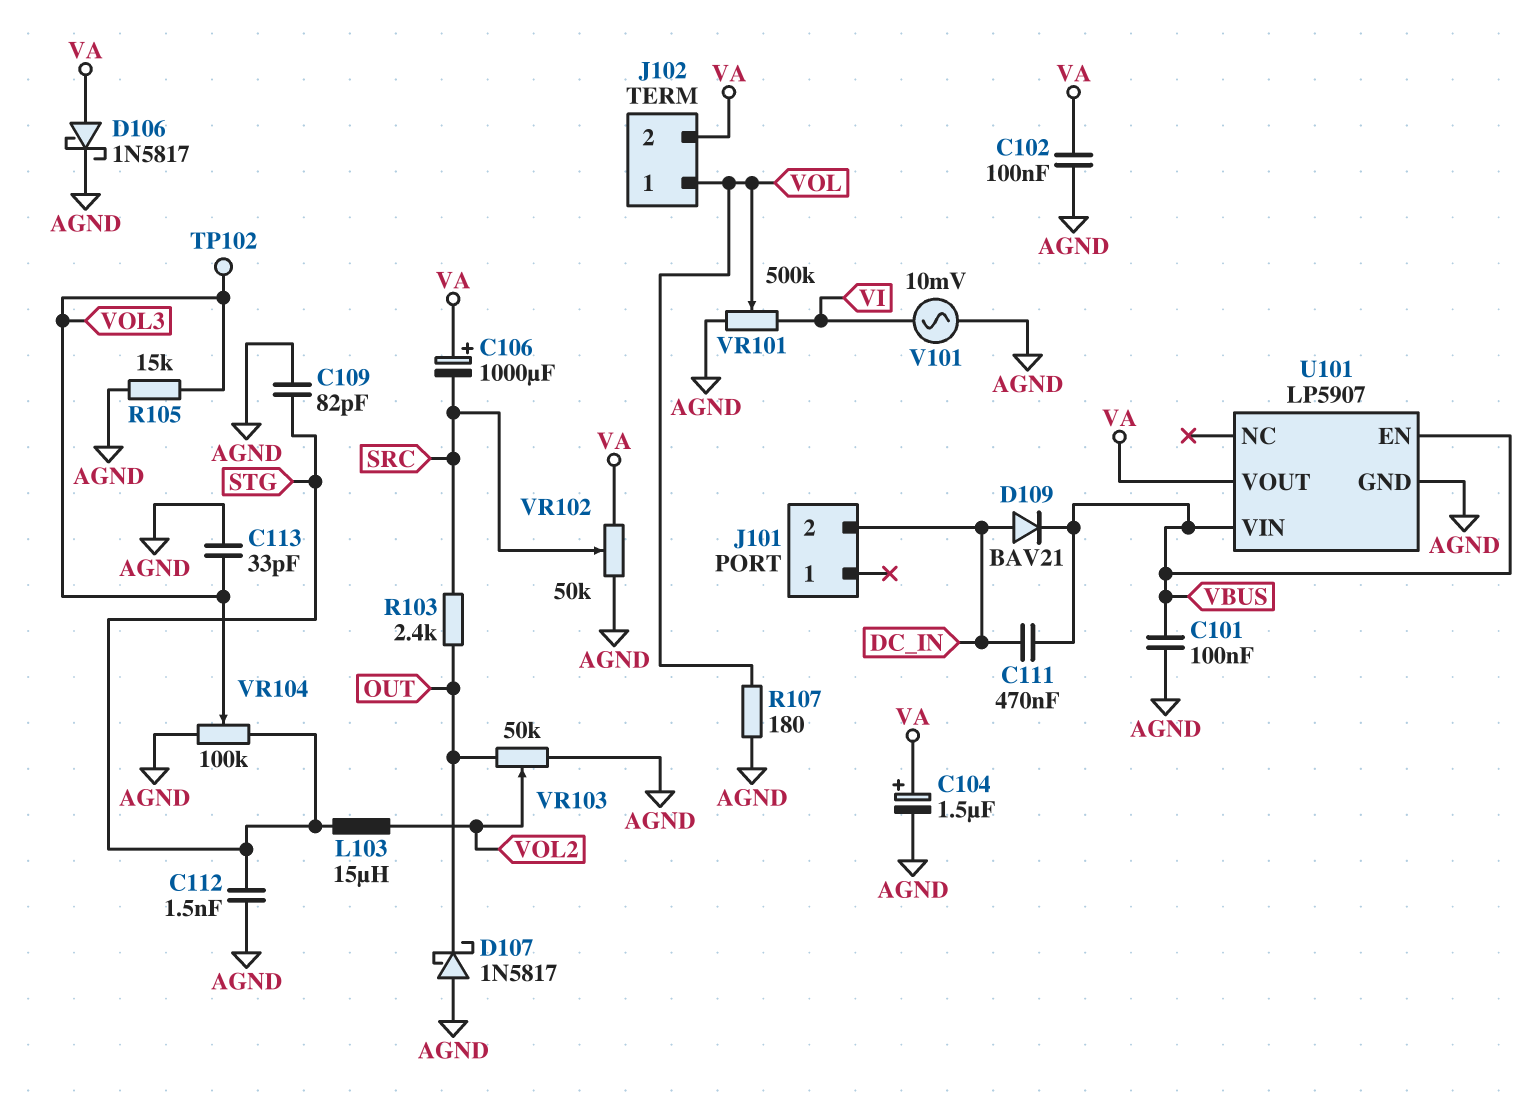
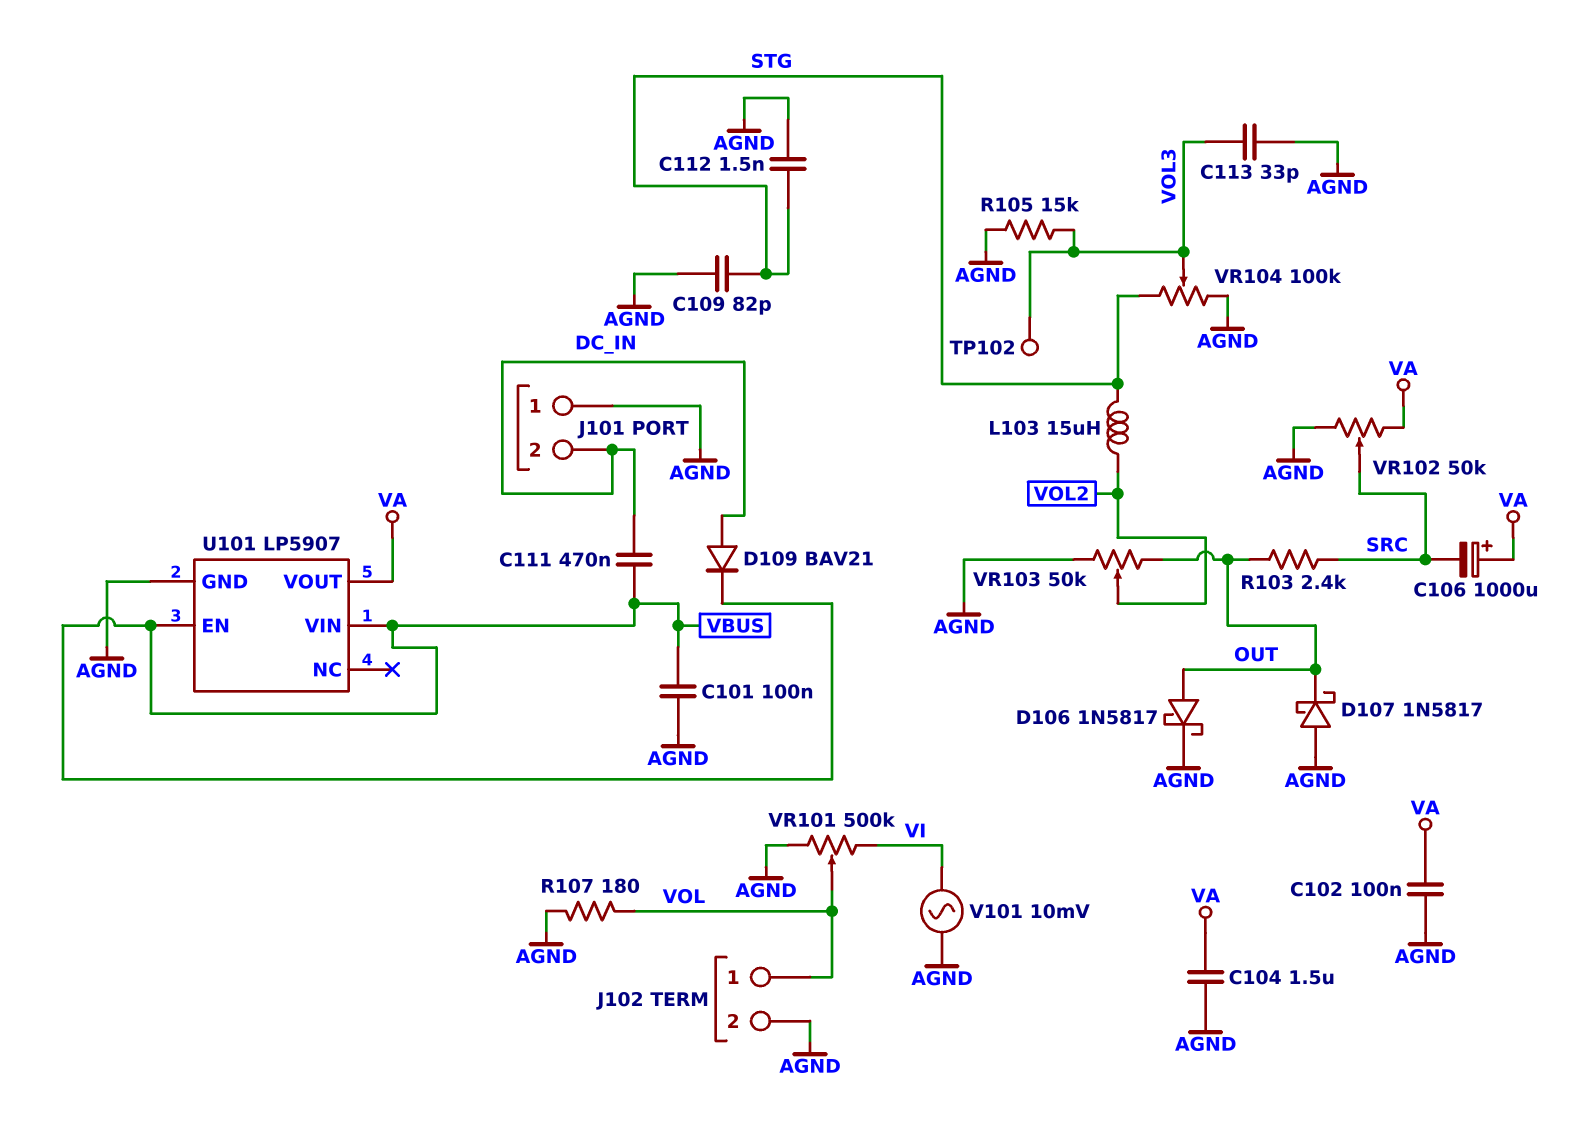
C104: 1.5uF (plus VA, minus AGND) -> 1.5uF (AGND, VA)
D106: schottky 1N5817 (A VA, K AGND) -> schottky 1N5817 (A OUT, K AGND)
J101 pin 1: none -> AGND
J102 pin 2: VA -> AGND

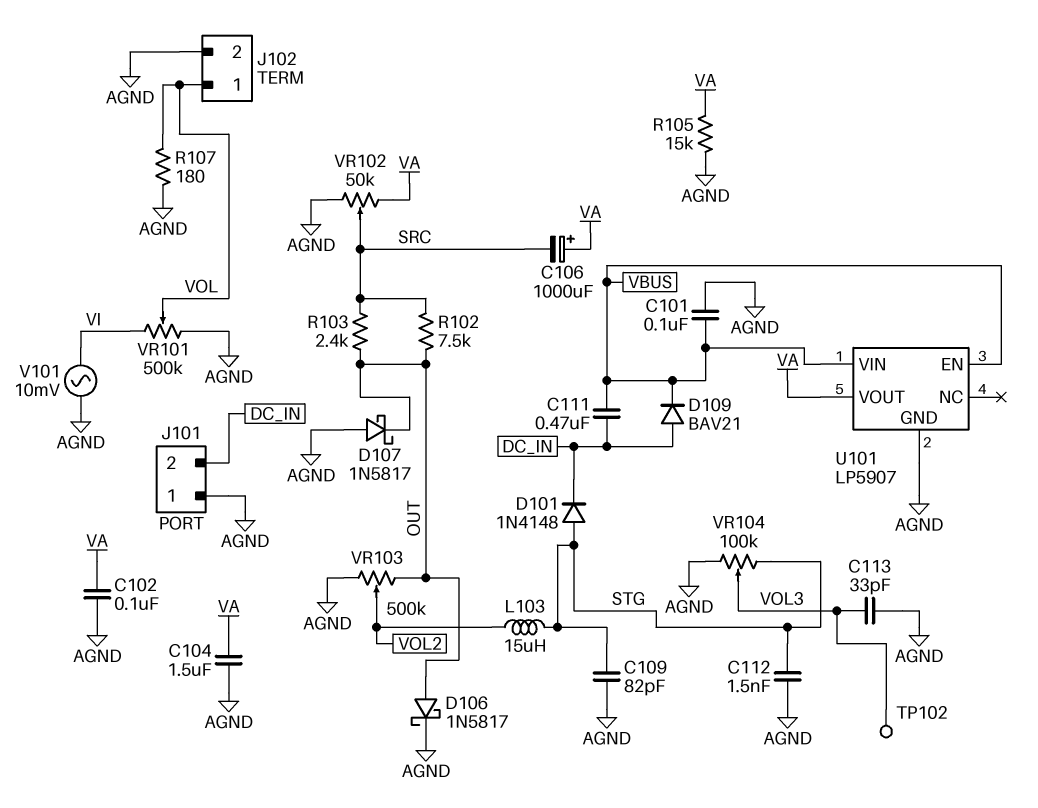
D101: none -> diode 1N4148 (A STG, K DC_IN)
R102: none -> 7.5k (OUT, SRC)
R105: 15k (AGND, VOL3) -> 15k (AGND, VA)
VR103: 50k (AGND, OUT, wiper VOL2) -> 500k (AGND, OUT, wiper VOL2)

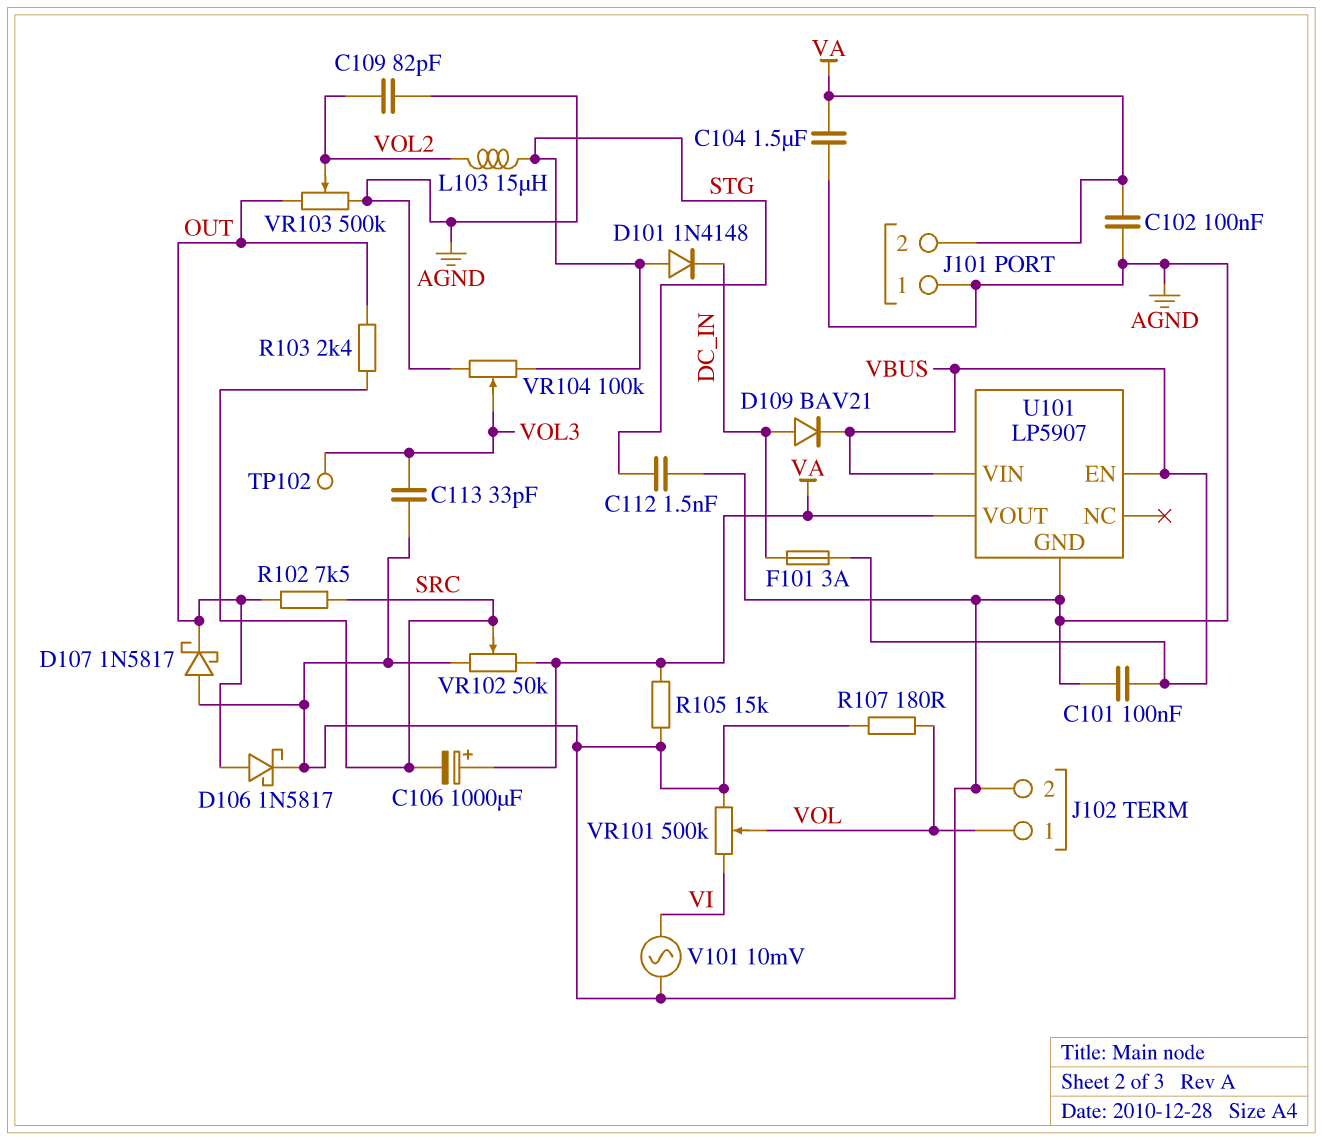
C109: 82pF (AGND, STG) -> 82pF (AGND, VOL2)
C111: 470nF (DC_IN, VBUS) -> none
F101: none -> 3A (DC_IN, VBUS)
J101 pin 2: DC_IN -> VA

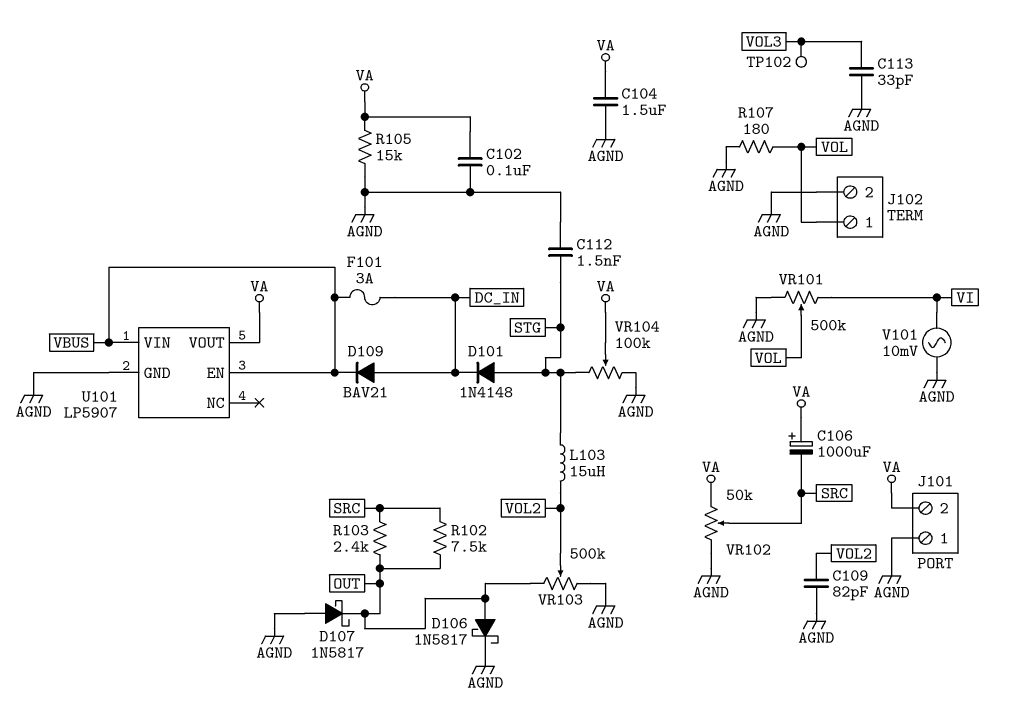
C101: 100nF (AGND, VBUS) -> none
VR104: 100k (AGND, STG, wiper VOL3) -> 100k (AGND, STG, wiper VA)

